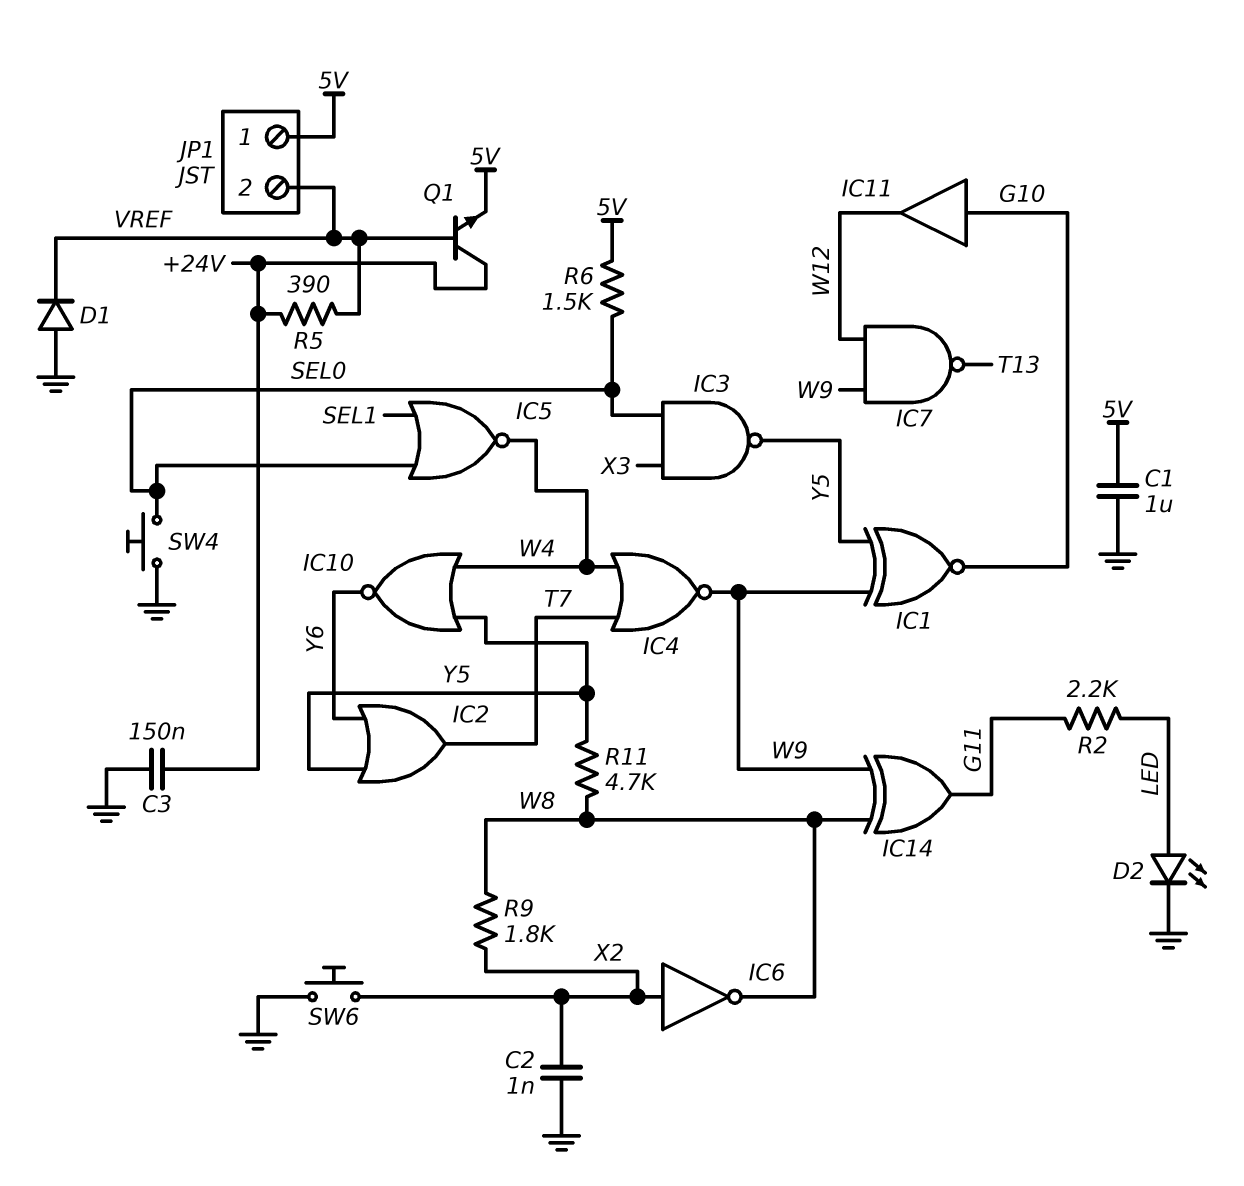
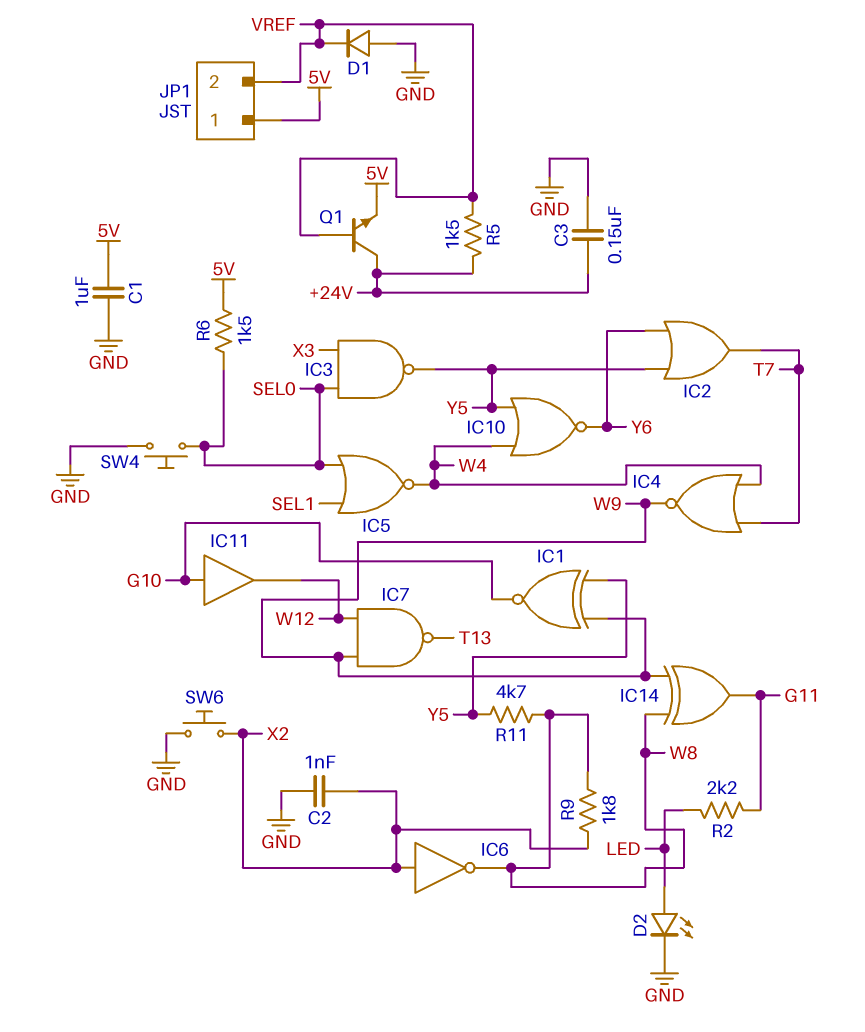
R5: 390 (+24V, VREF) -> 1.5k (+24V, VREF)

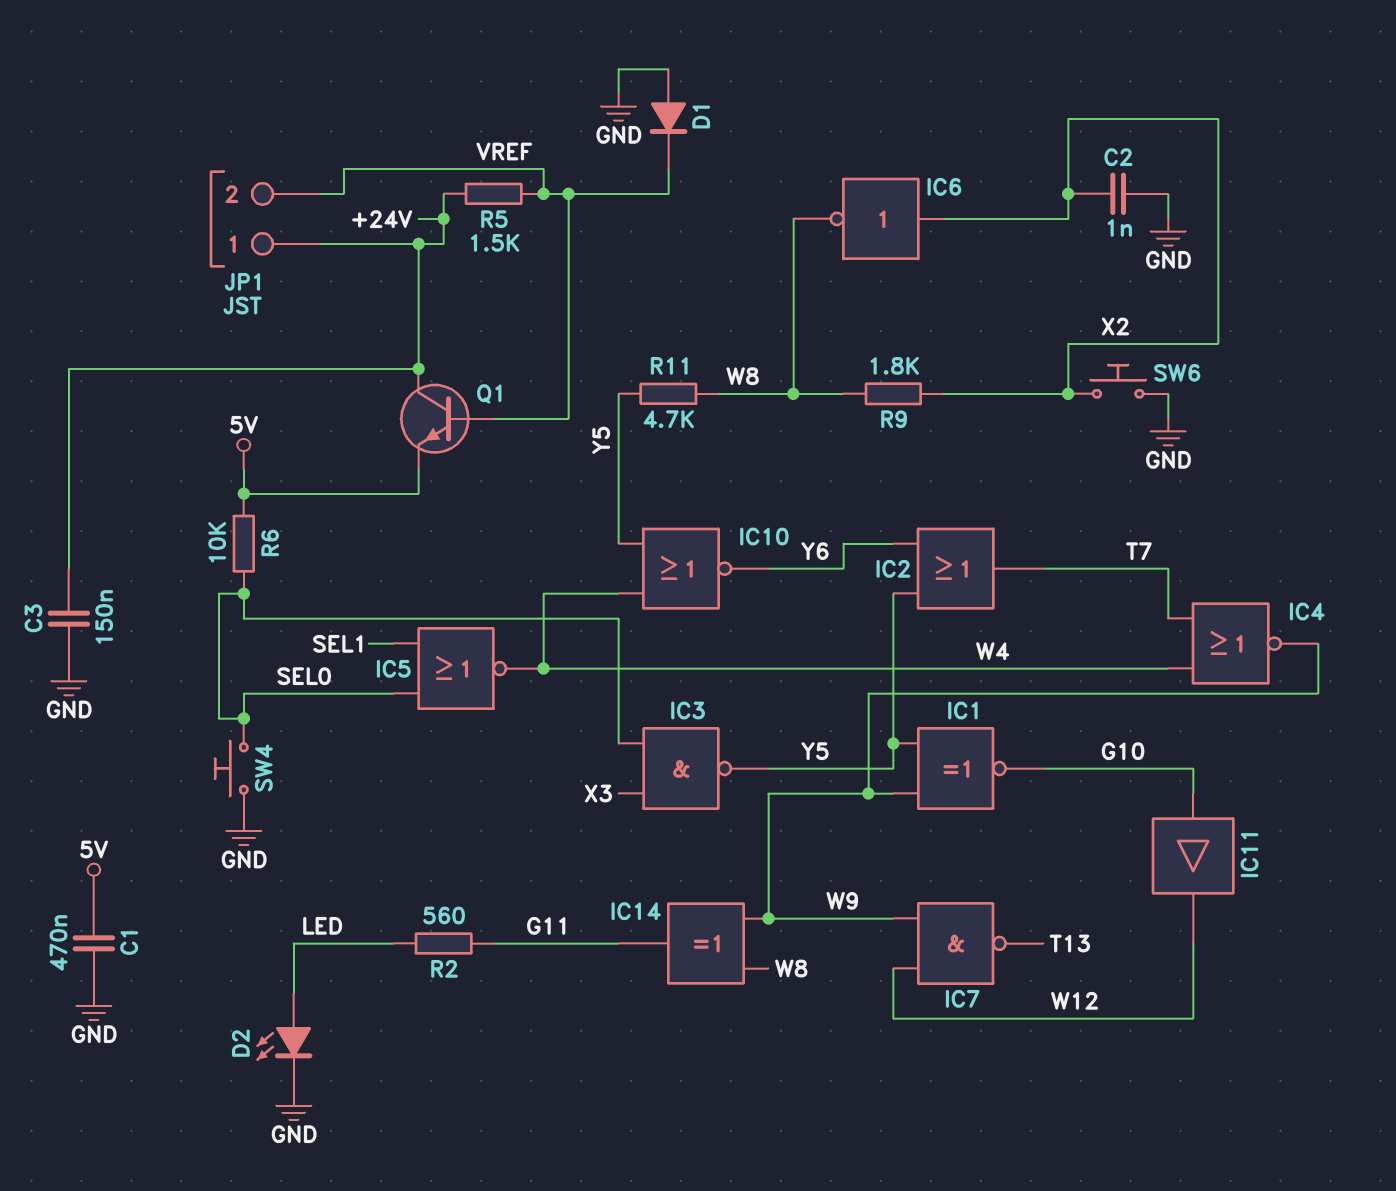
C1: 1uF (5V, GND) -> 470nF (5V, GND)
JP1 pin 1: 5V -> +24V
R2: 2.2k (G11, LED) -> 560 (G11, LED)
R6: 1.5k (5V, SEL0) -> 10k (5V, SEL0)

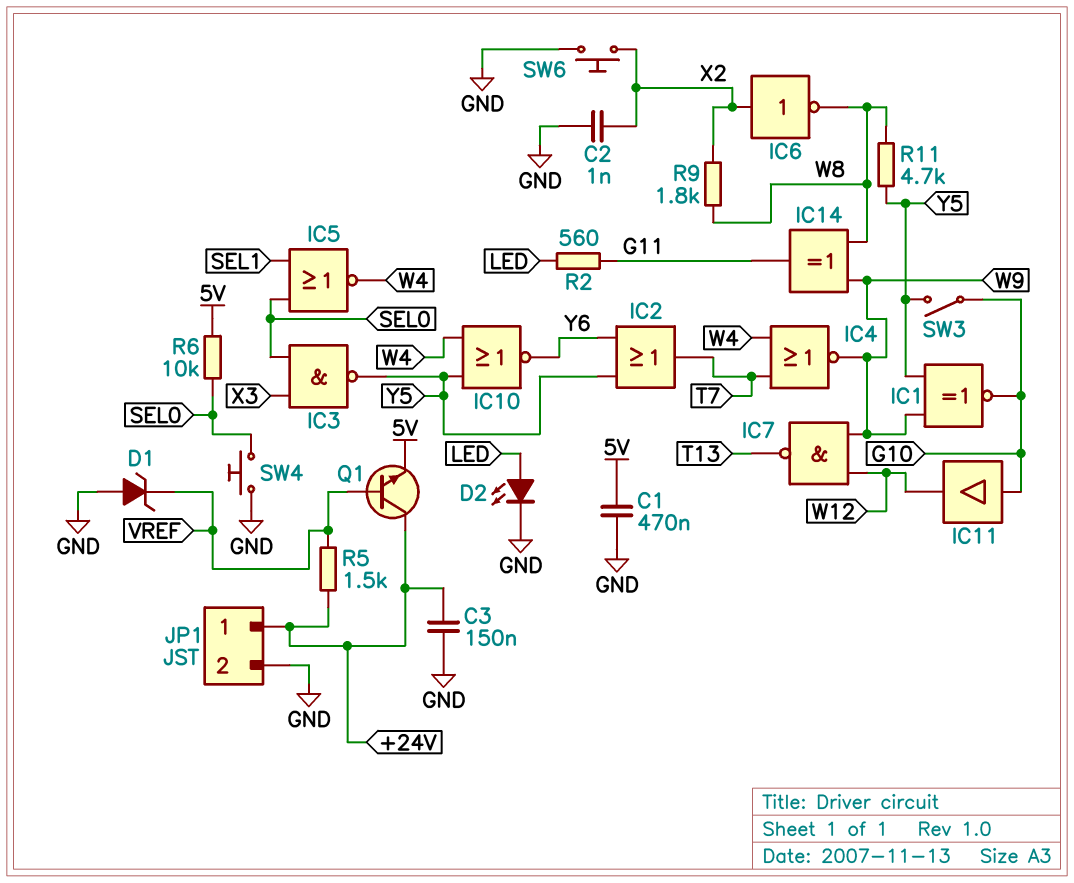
D1: diode (A GND, K VREF) -> zener (A GND, K VREF)
JP1 pin 2: VREF -> GND
SW3: none -> switch (G10, Y5)

